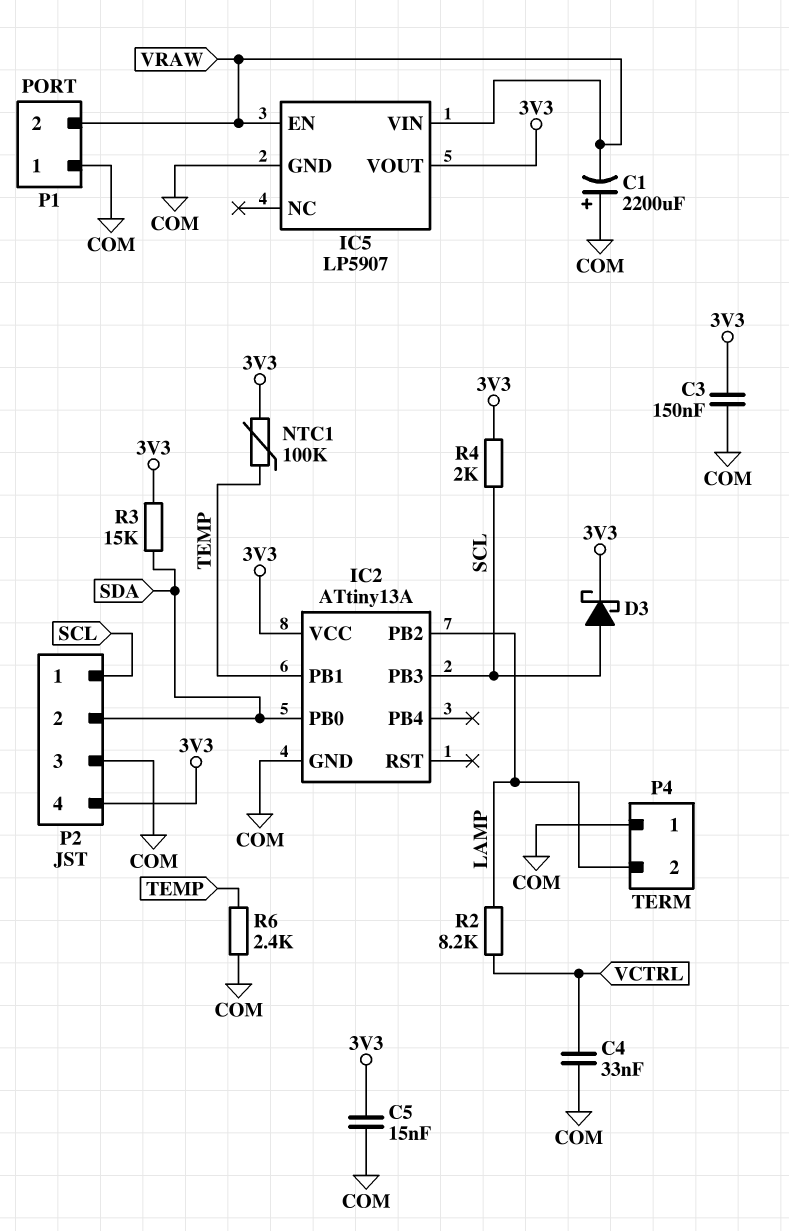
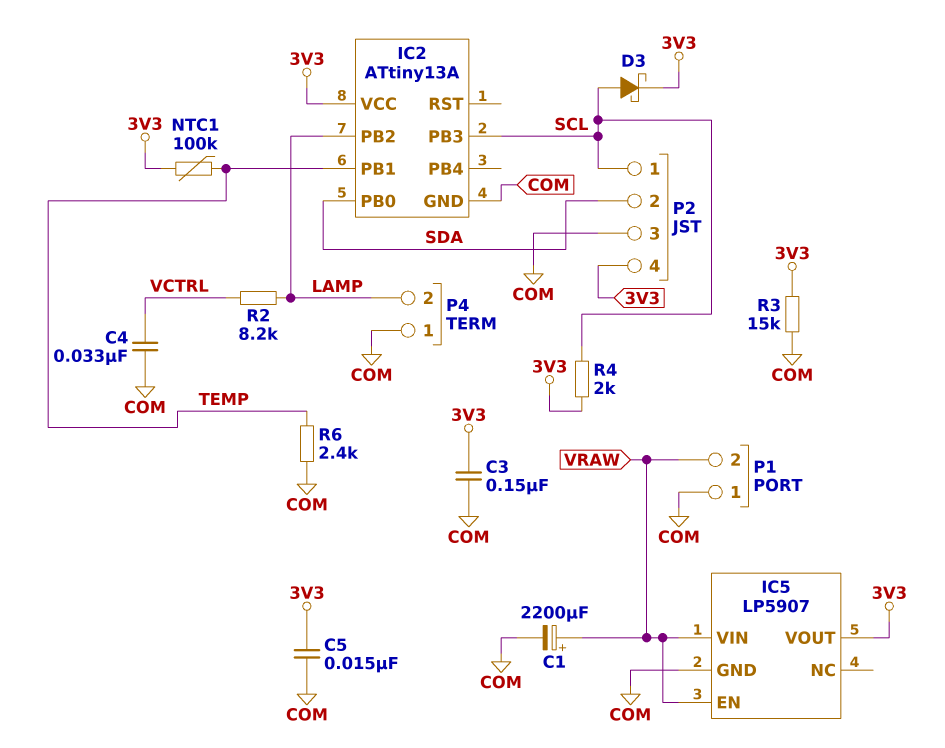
C1: 2200uF (plus COM, minus VRAW) -> 2200uF (plus VRAW, minus COM)
R3: 15k (3V3, SDA) -> 15k (3V3, COM)

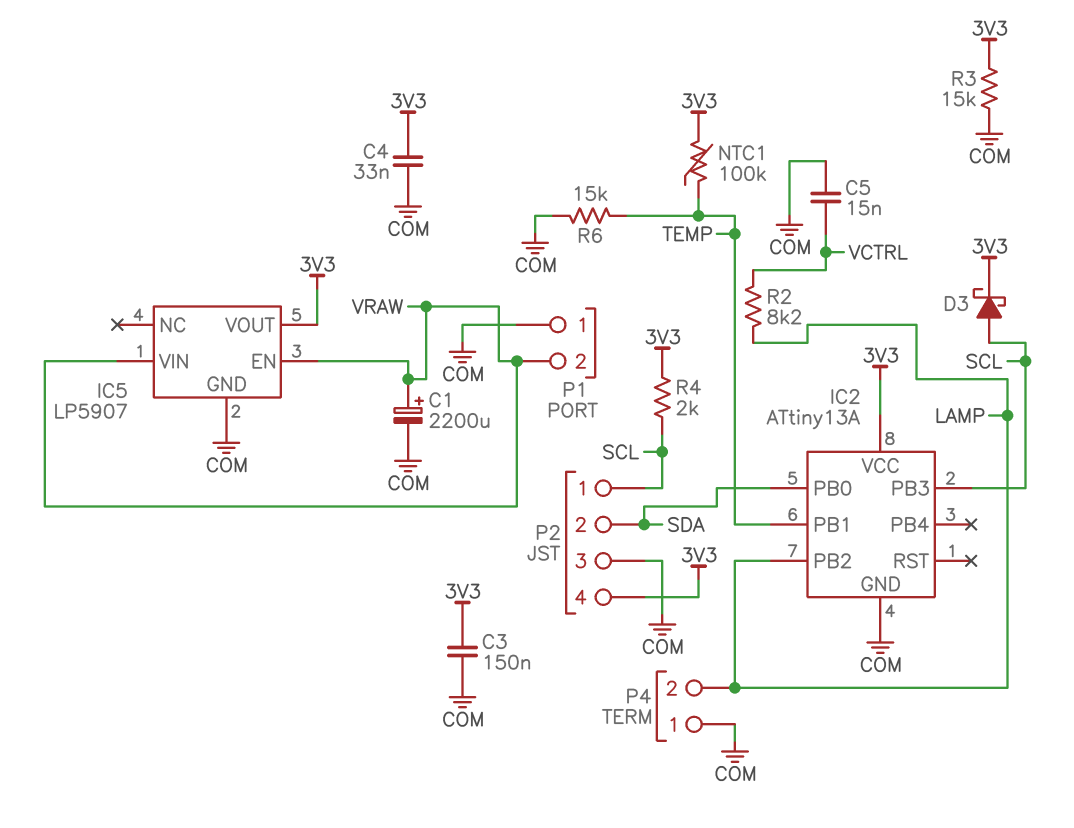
C4: 33nF (COM, VCTRL) -> 33nF (3V3, COM)
C5: 15nF (3V3, COM) -> 15nF (COM, VCTRL)
R6: 2.4k (COM, TEMP) -> 15k (COM, TEMP)

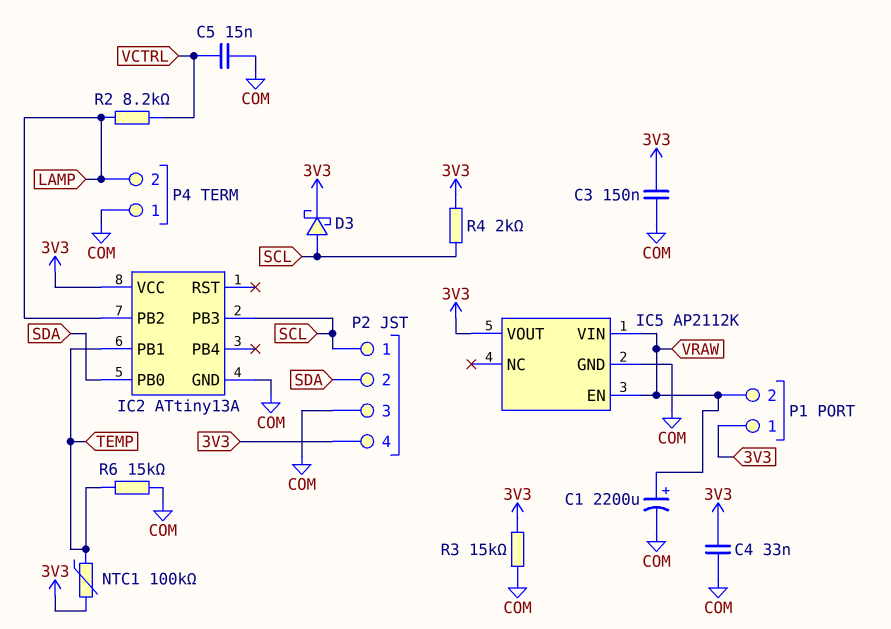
IC5: LP5907 -> AP2112K
P1 pin 1: COM -> 3V3

